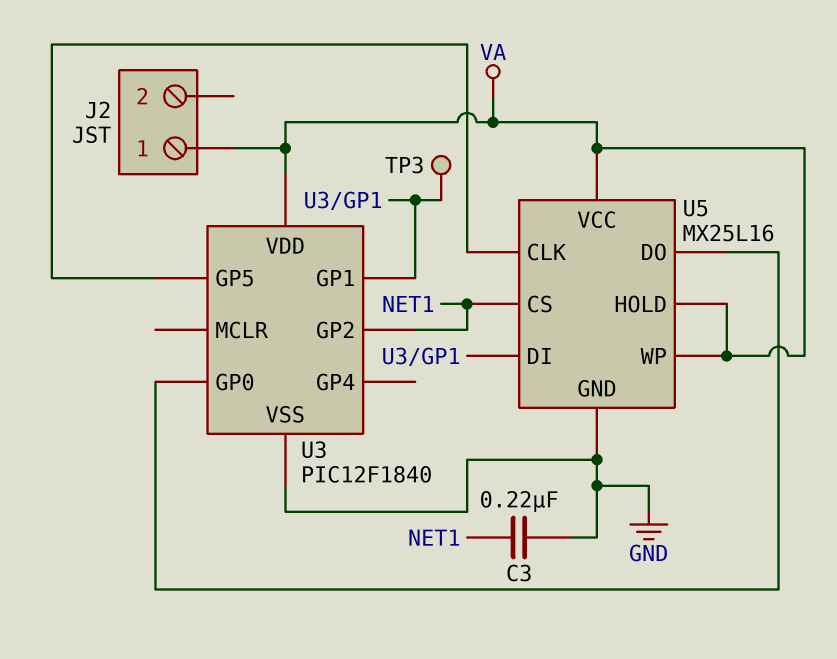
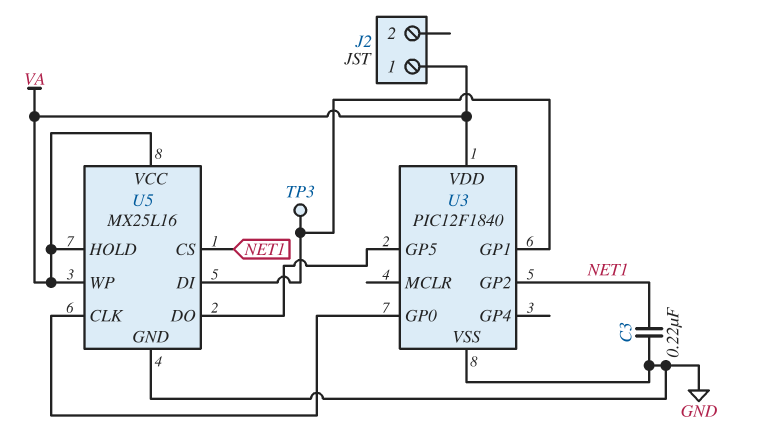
U5 pin CLK: U3/GP5 -> U3/GP0
U5 pin DO: U3/GP0 -> U3/GP5

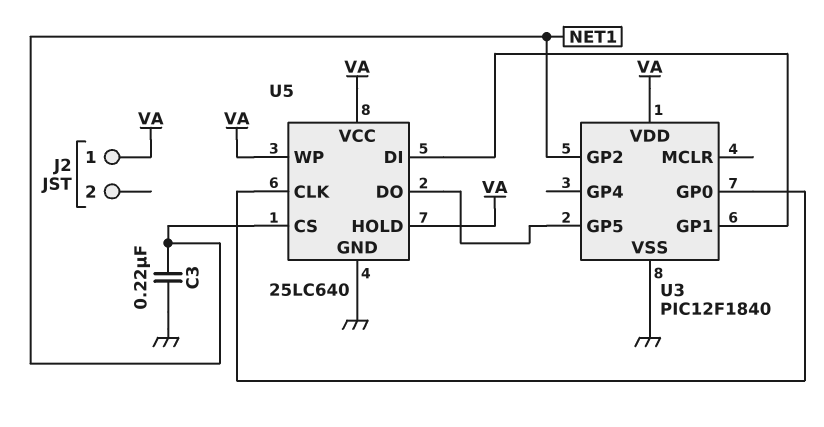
TP3: test point (U3/GP1) -> none
U5: MX25L16 -> 25LC640

